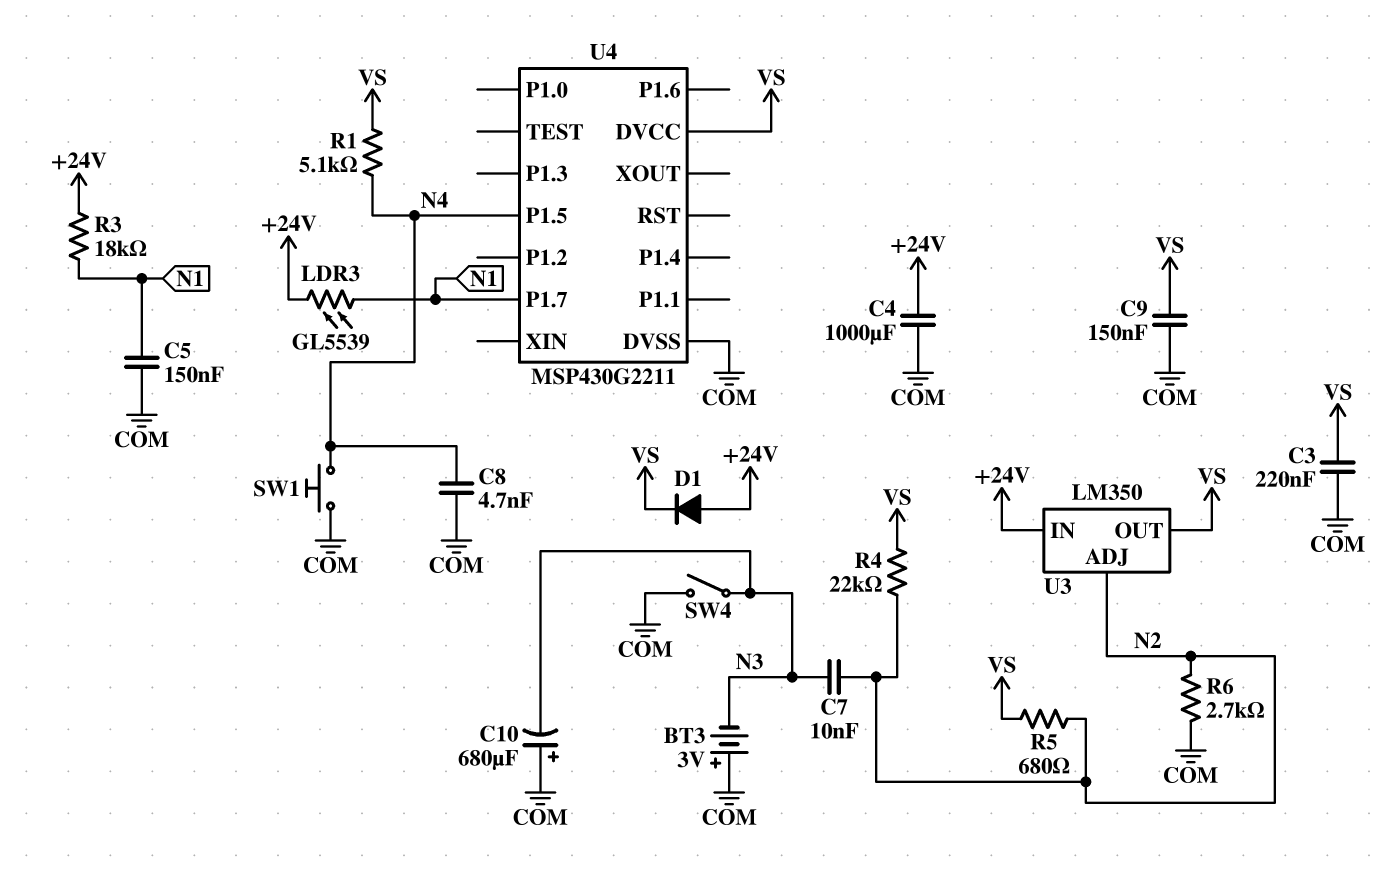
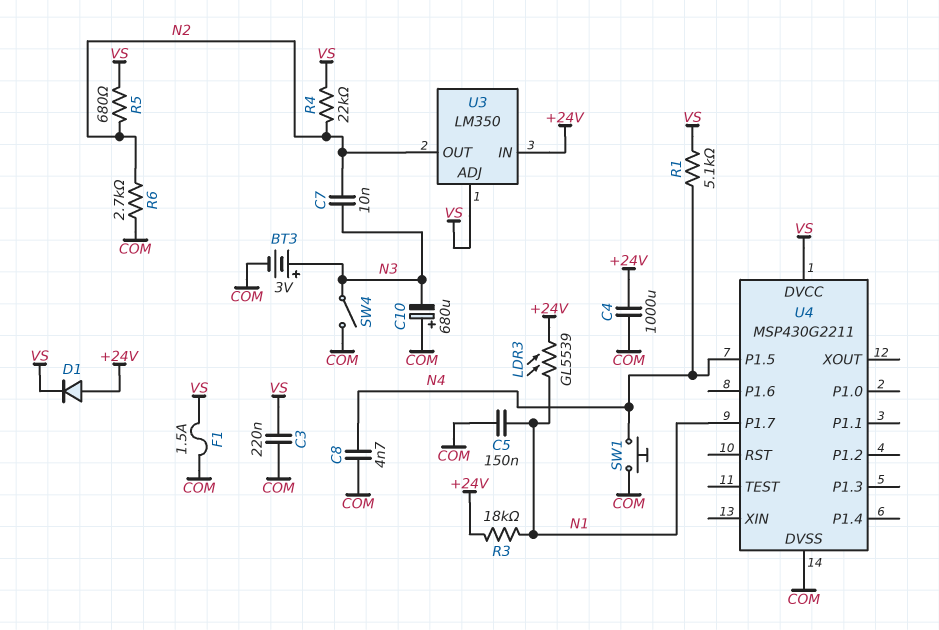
BT3: 3V (plus COM, minus N3) -> 3V (plus N3, minus COM)
C9: 150nF (COM, VS) -> none
F1: none -> 1.5A (COM, VS)
U3 pin ADJ: N2 -> VS
U3 pin OUT: VS -> N2

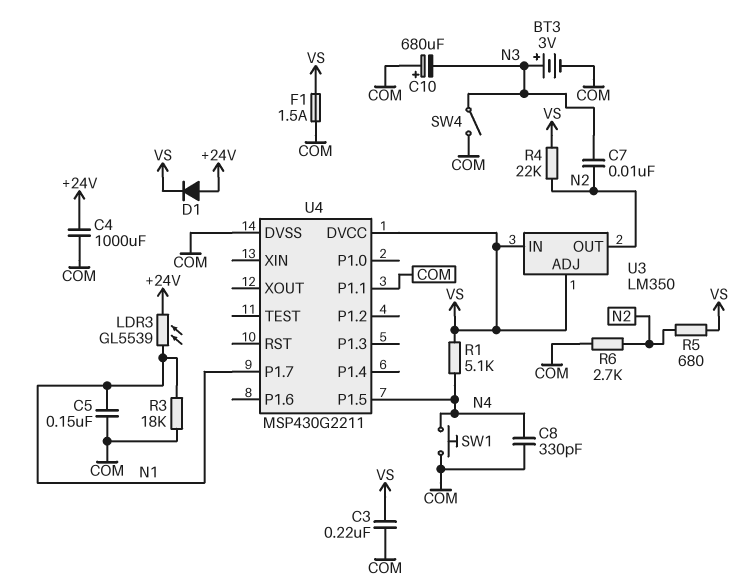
C8: 4.7nF (COM, N4) -> 330pF (COM, N4)
R3: 18k (+24V, N1) -> 18k (COM, N1)
U3 pin IN: +24V -> VS
U4 pin P1.1: none -> COM

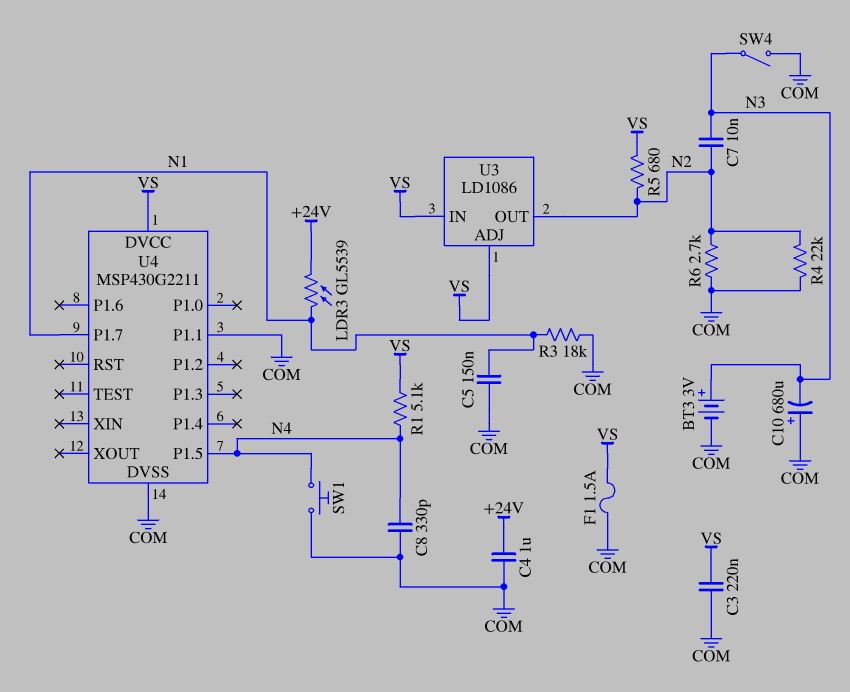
C4: 1000uF (+24V, COM) -> 1uF (+24V, COM)
D1: diode (A +24V, K VS) -> none
R4: 22k (N2, VS) -> 22k (COM, N2)
U3: LM350 -> LD1086

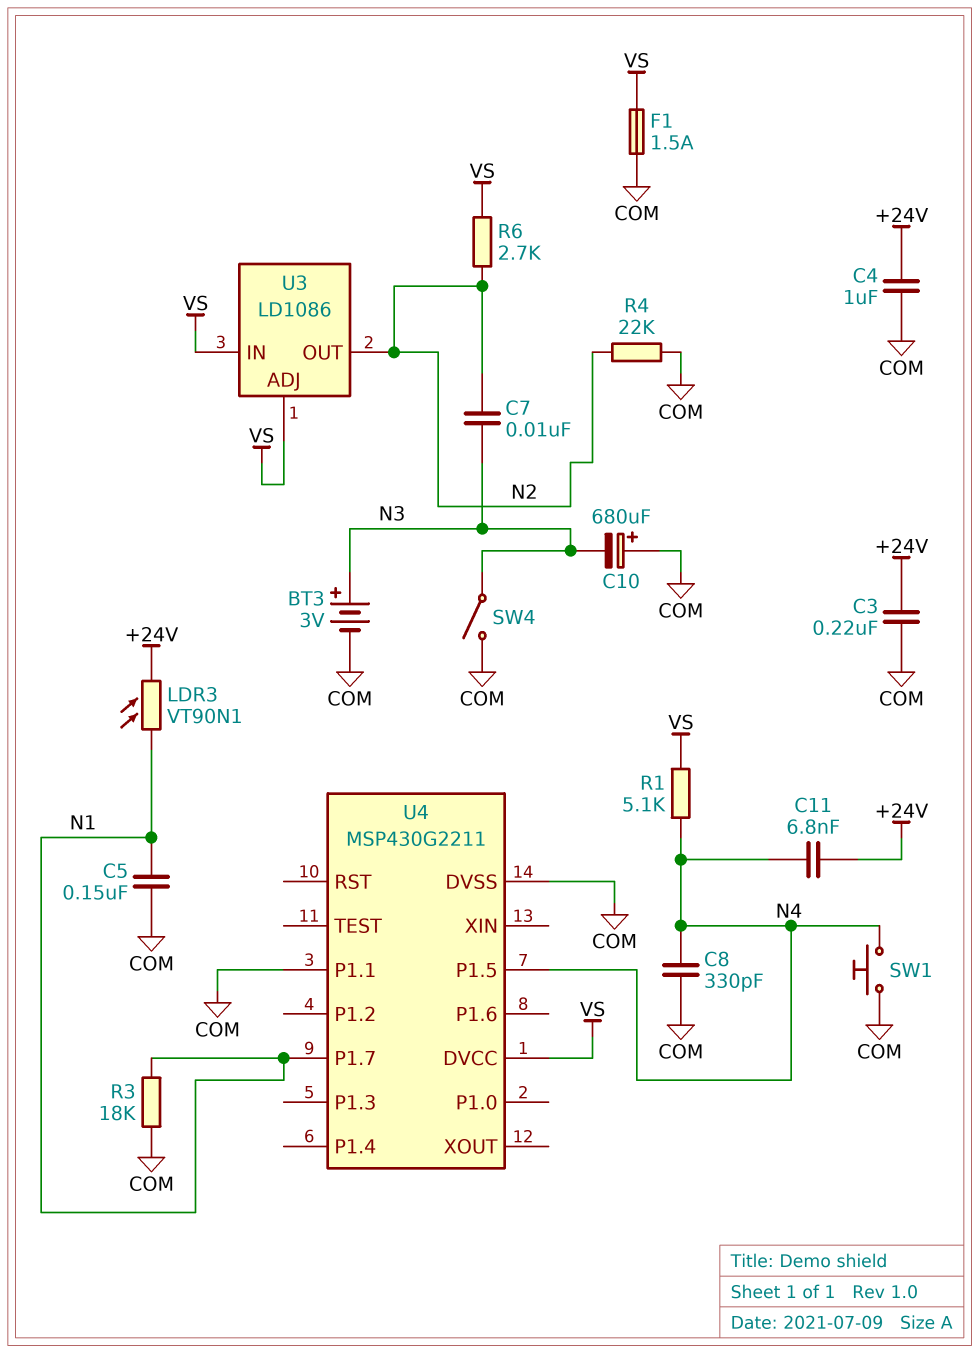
C3: 220nF (COM, VS) -> 220nF (+24V, COM)
C11: none -> 6.8nF (+24V, N4)
LDR3: GL5539 (+24V, N1) -> VT90N1 (+24V, N1)
R5: 680 (N2, VS) -> none
R6: 2.7k (COM, N2) -> 2.7k (N2, VS)

